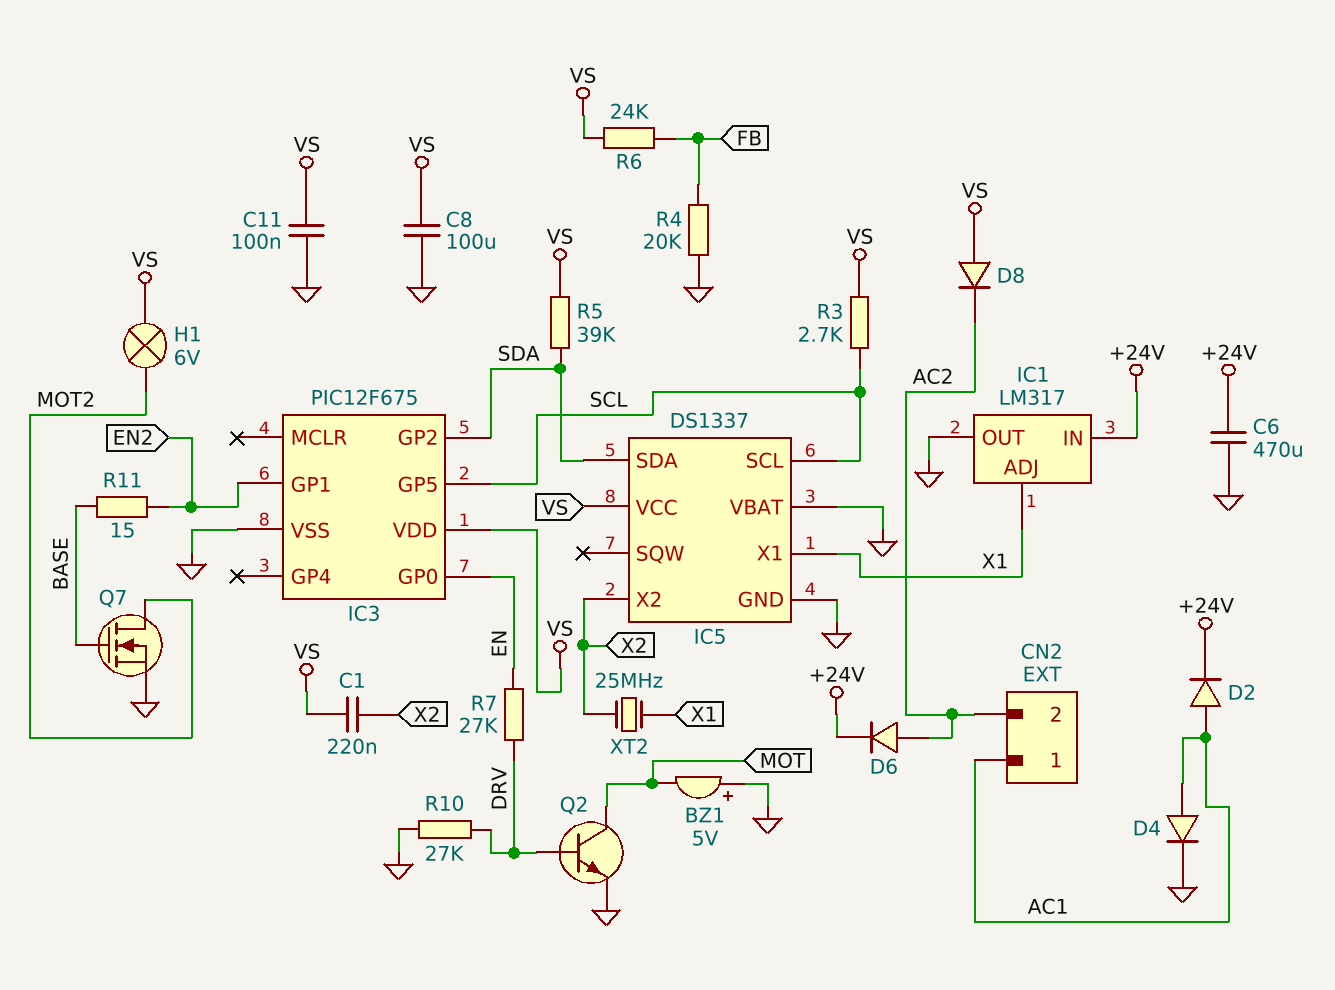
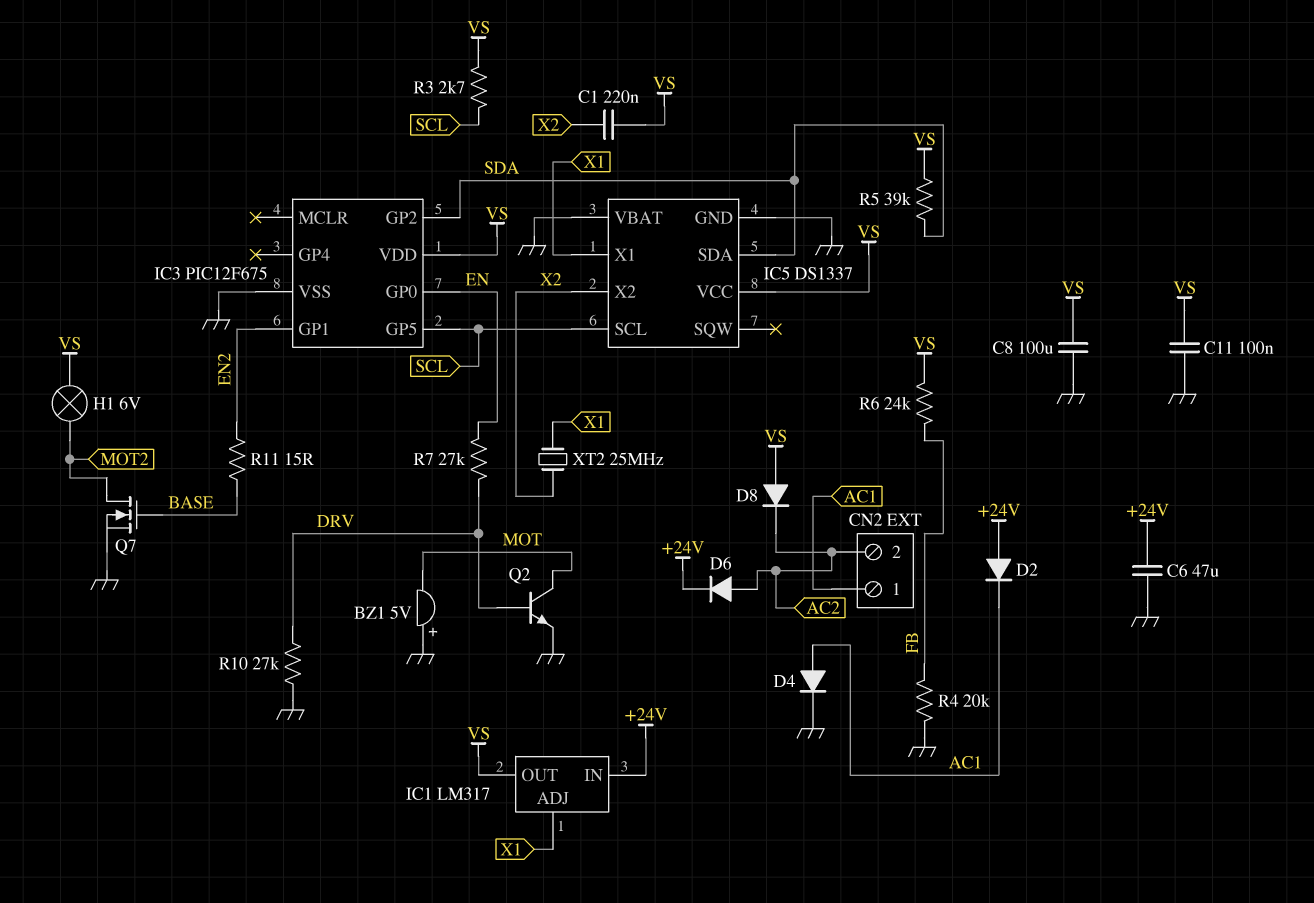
C6: 470uF (+24V, GND) -> 47uF (+24V, GND)
D2: diode (A AC1, K +24V) -> diode (A +24V, K AC1)
IC1 pin OUT: GND -> VS

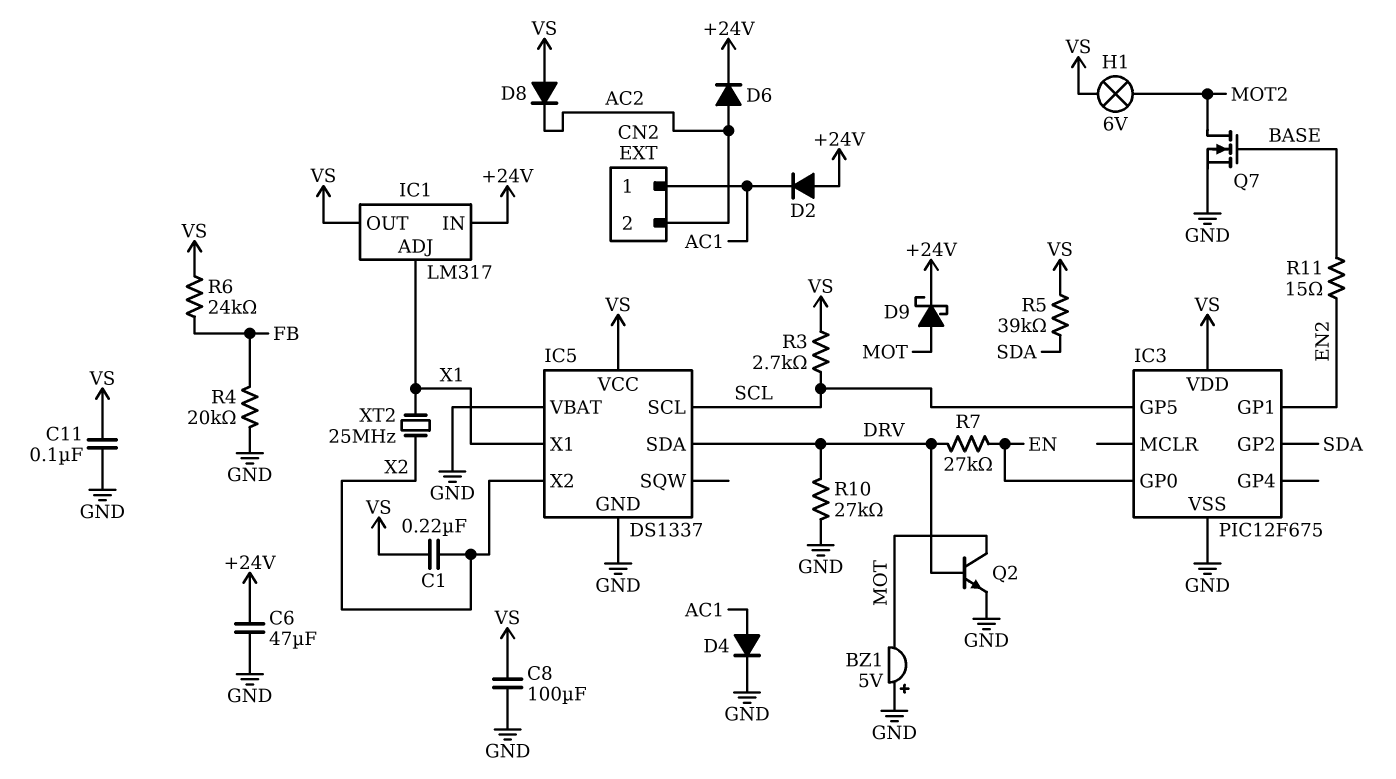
D9: none -> schottky (A MOT, K +24V)
IC5 pin SDA: SDA -> DRV

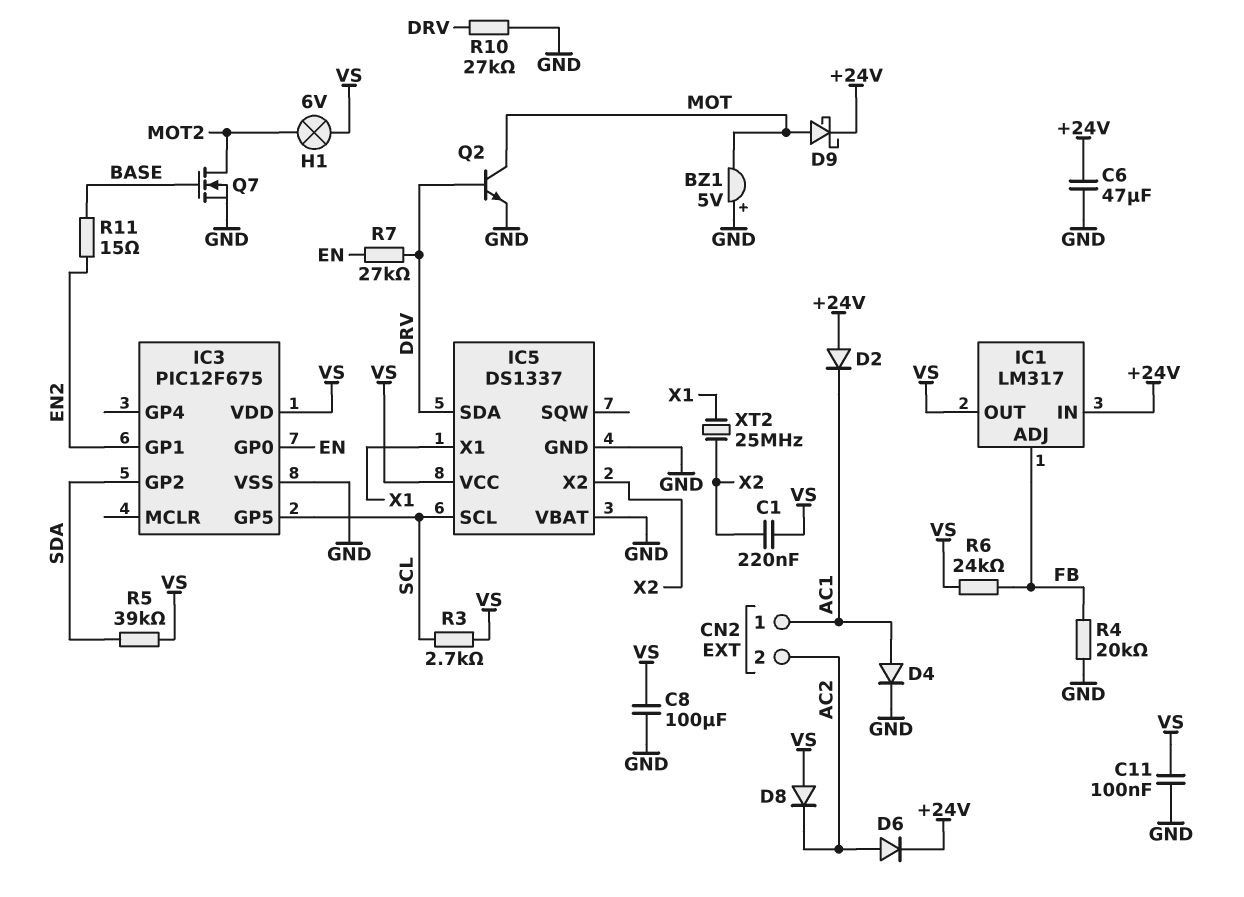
IC1 pin ADJ: X1 -> FB

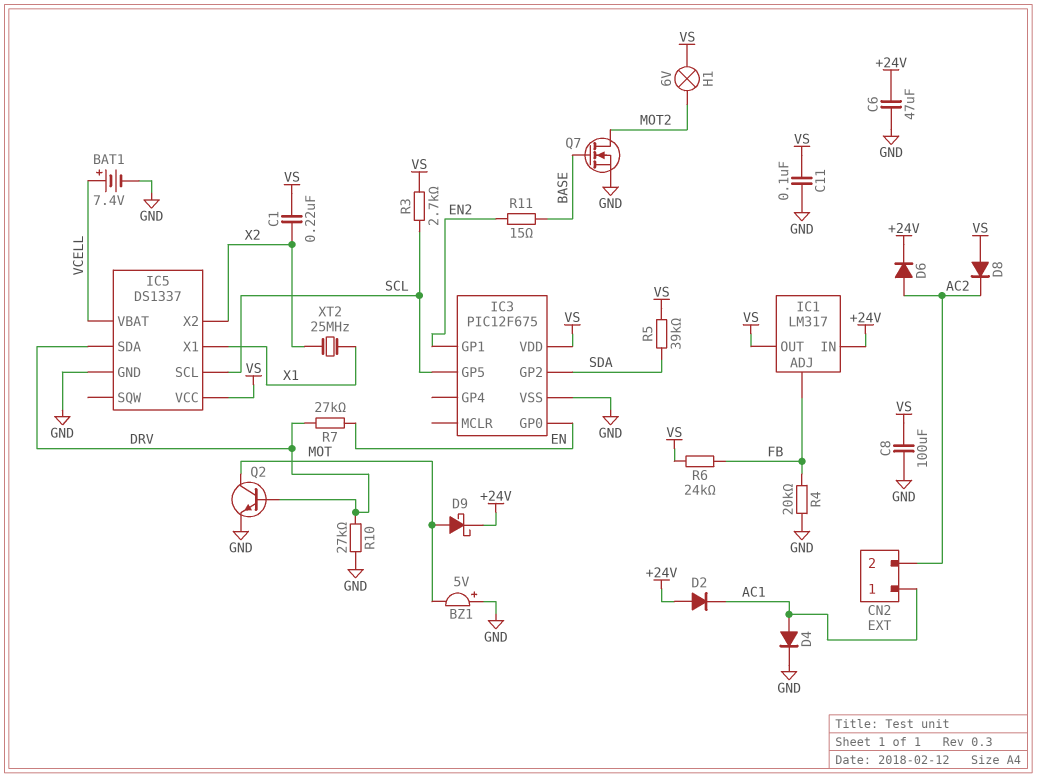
BAT1: none -> 7.4V (plus VCELL, minus GND)
IC5 pin VBAT: GND -> VCELL

